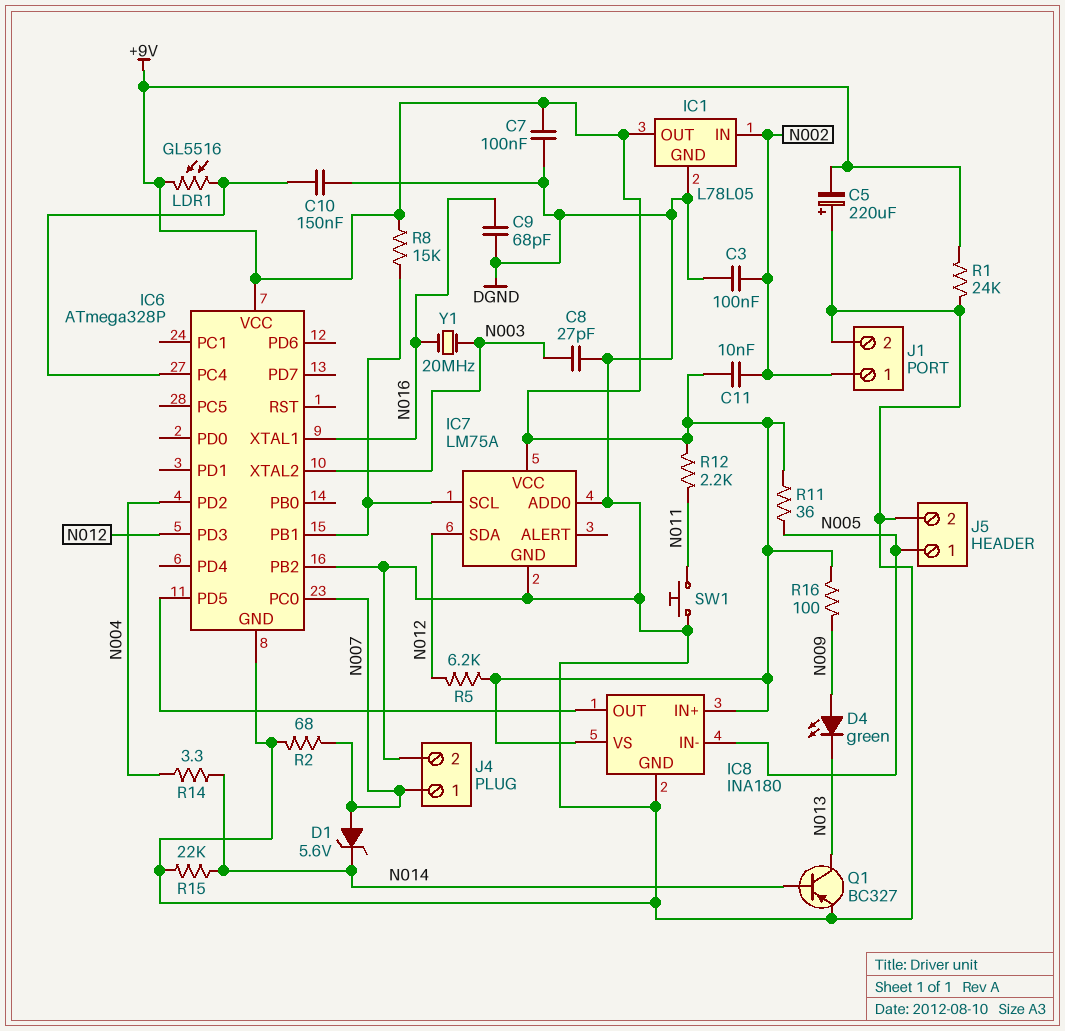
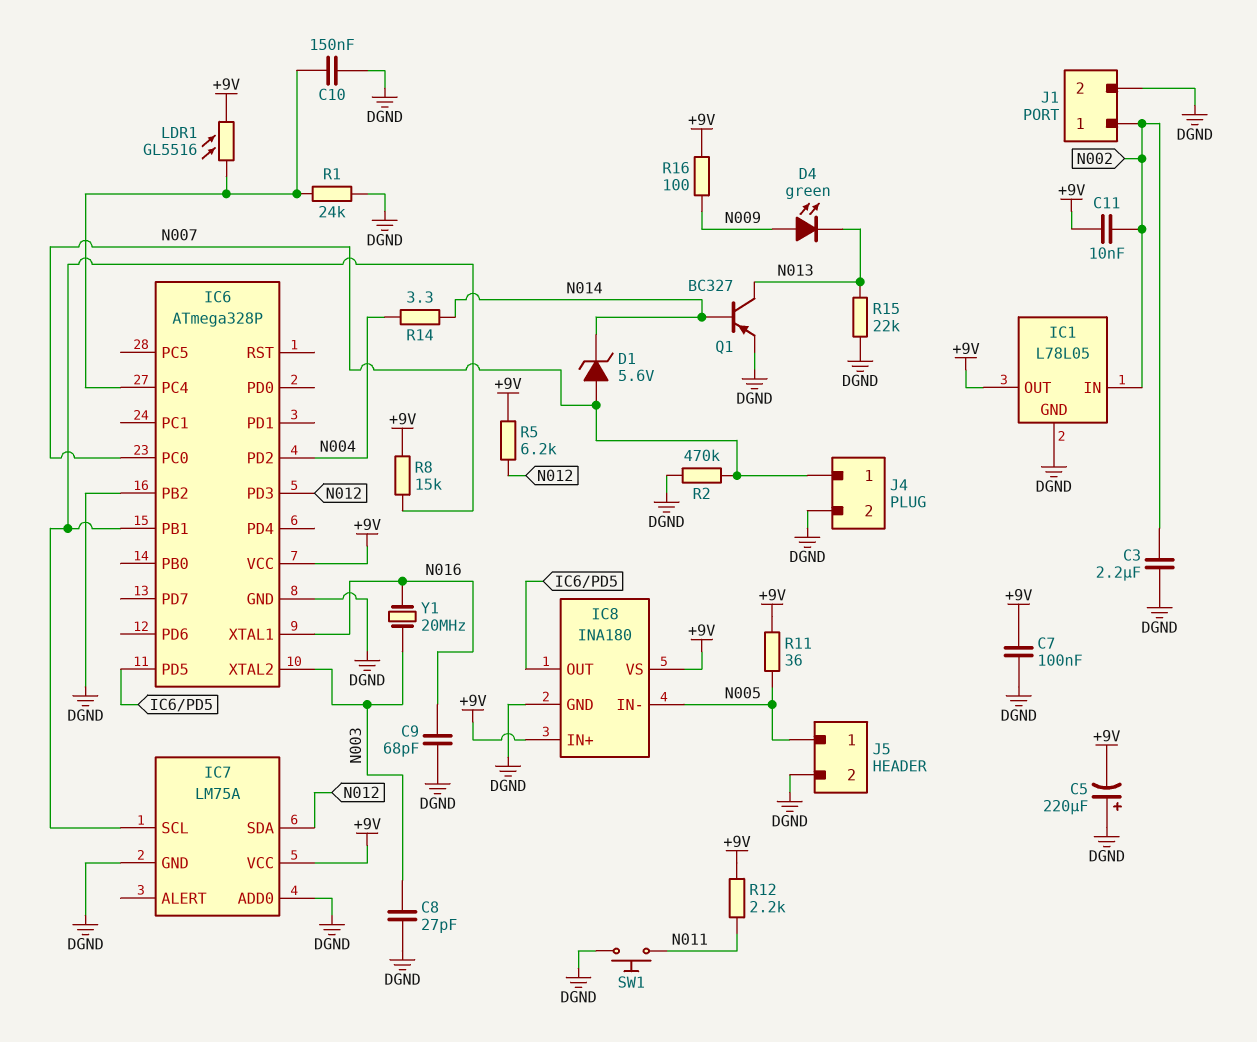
C3: 100nF (DGND, N002) -> 2.2uF (DGND, N002)
R1: 24k (+9V, DGND) -> 24k (DGND, IC6/PC4)
R2: 68 (DGND, N007) -> 470k (DGND, N007)
R15: 22k (DGND, N014) -> 22k (DGND, N013)

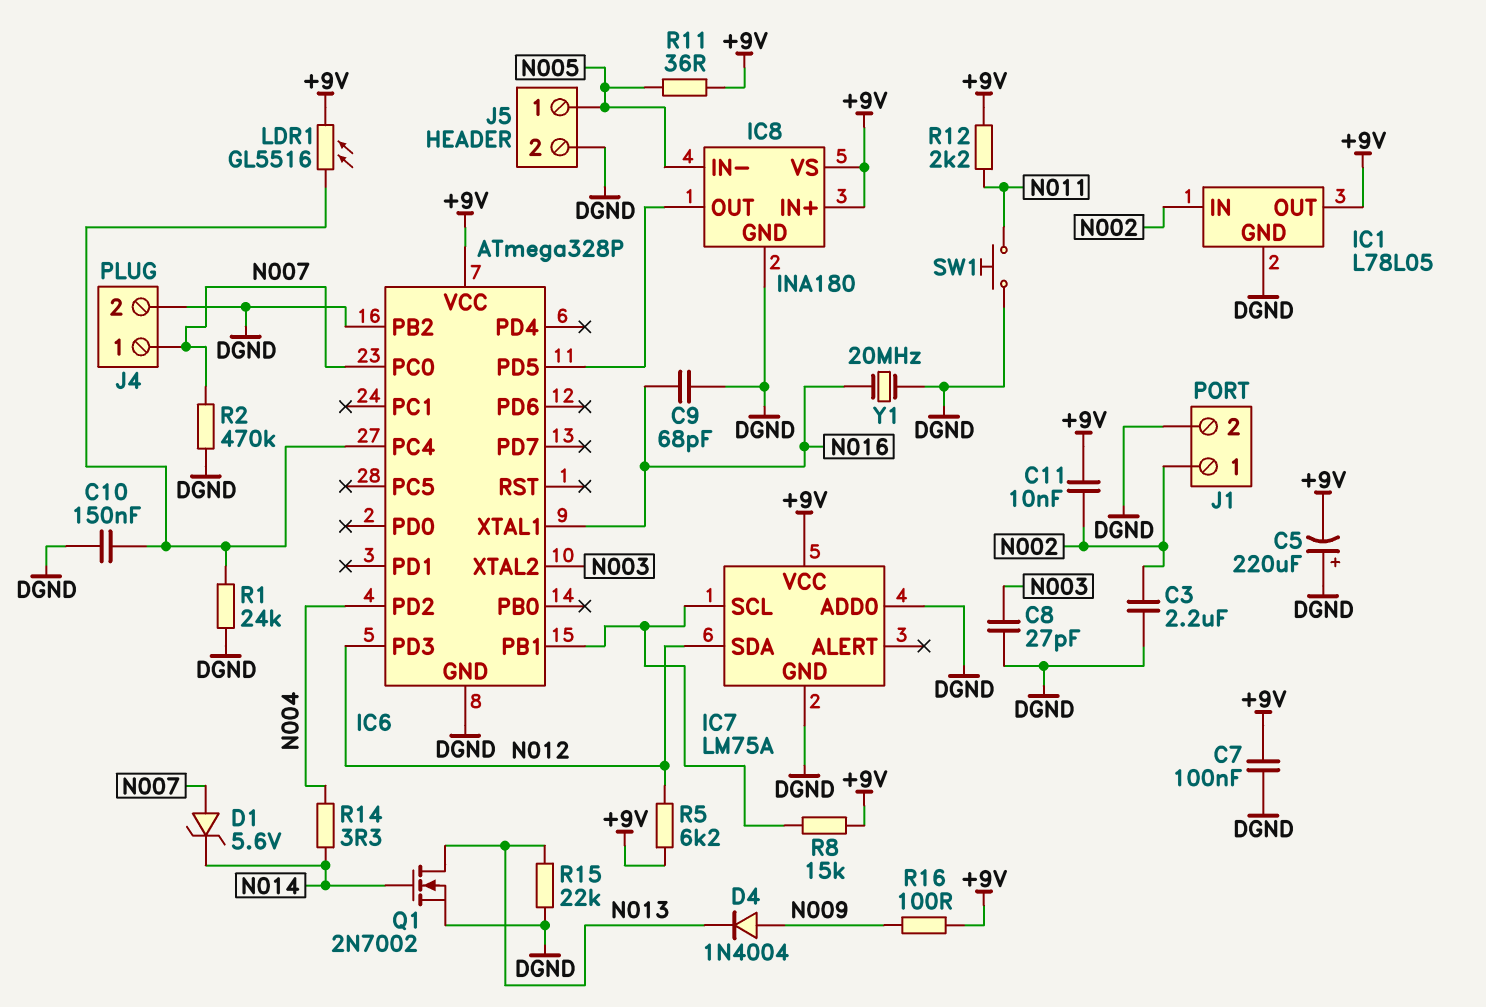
D4: LED green (A N009, K N013) -> diode 1N4004 (A N009, K N013)
Q1: PNP BC327 (B N014, C N013, E DGND) -> NMOS 2N7002 (G N014, D N013, S DGND)
Y1: 20MHz (N003, N016) -> 20MHz (DGND, N016)

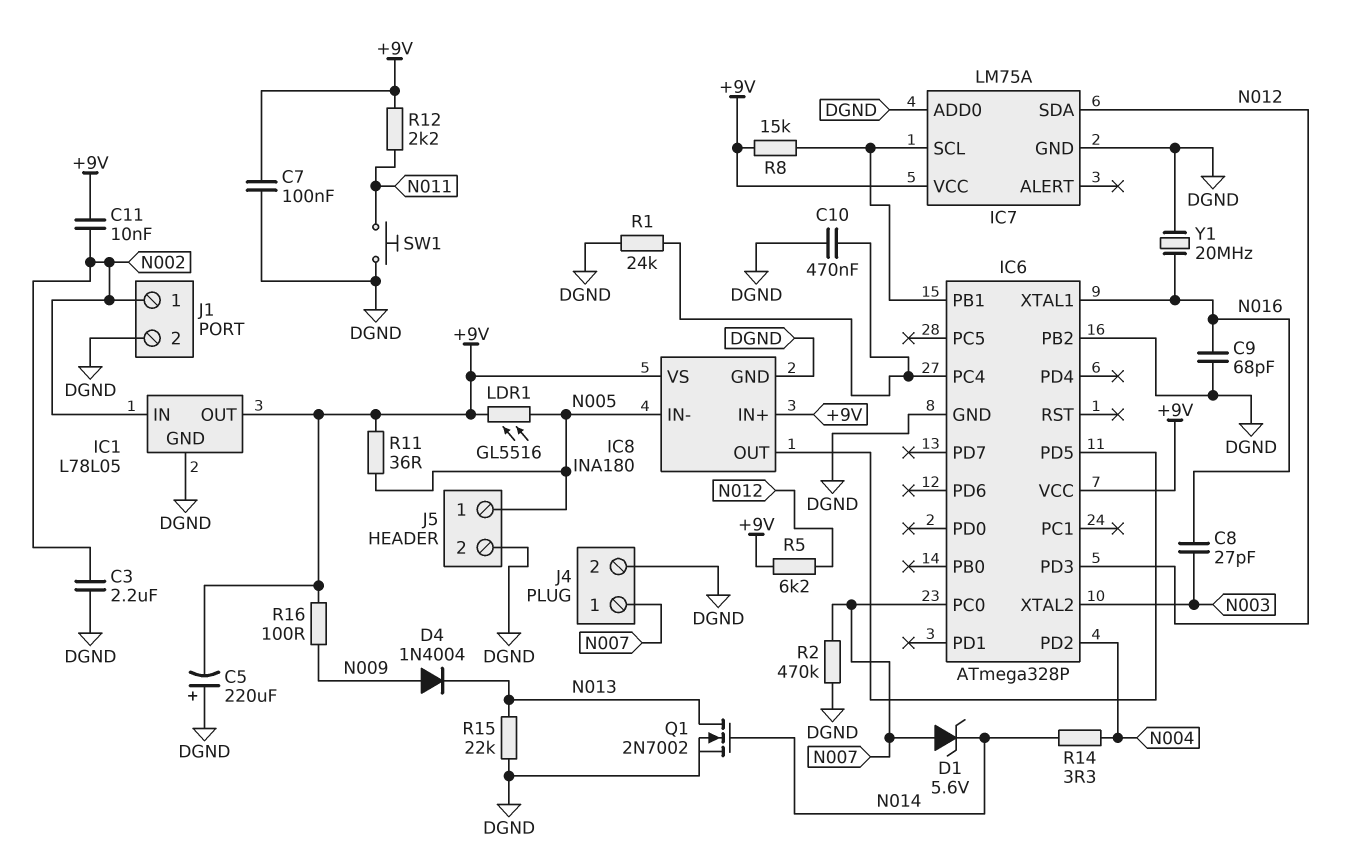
C8: 27pF (DGND, N003) -> 27pF (N003, N016)
C10: 150nF (DGND, IC6/PC4) -> 470nF (DGND, IC6/PC4)
LDR1: GL5516 (+9V, IC6/PC4) -> GL5516 (+9V, N005)

